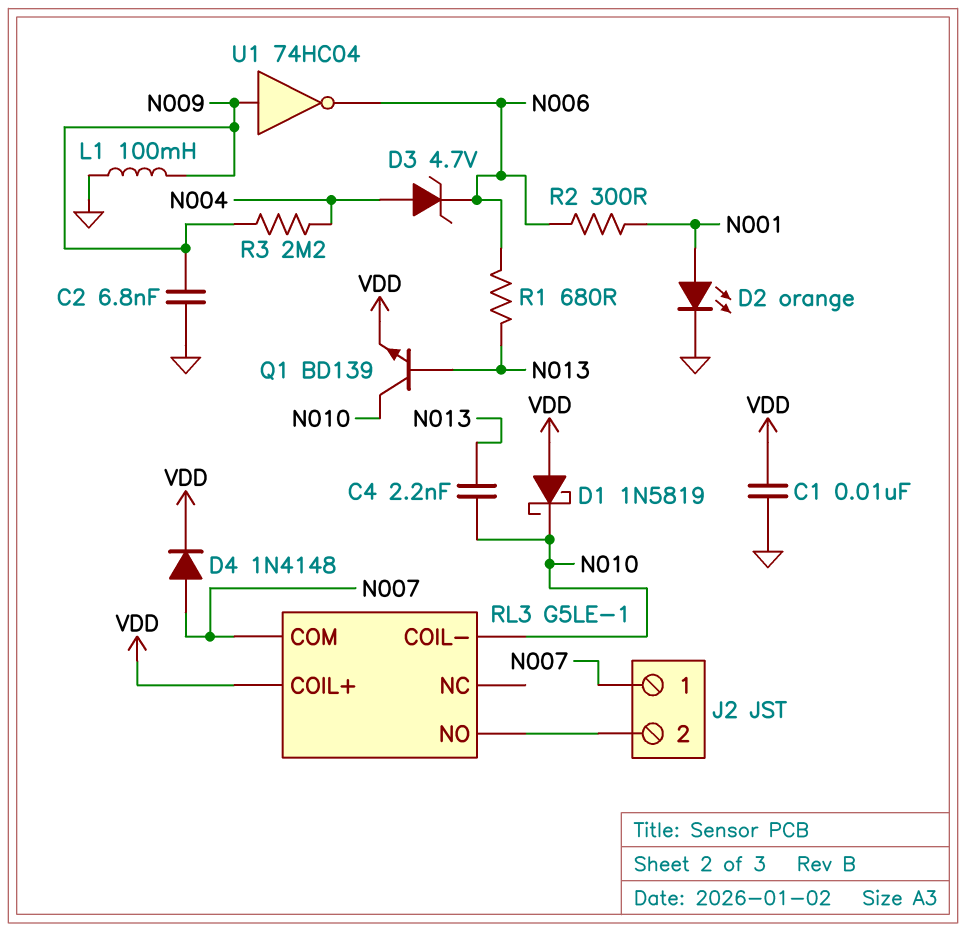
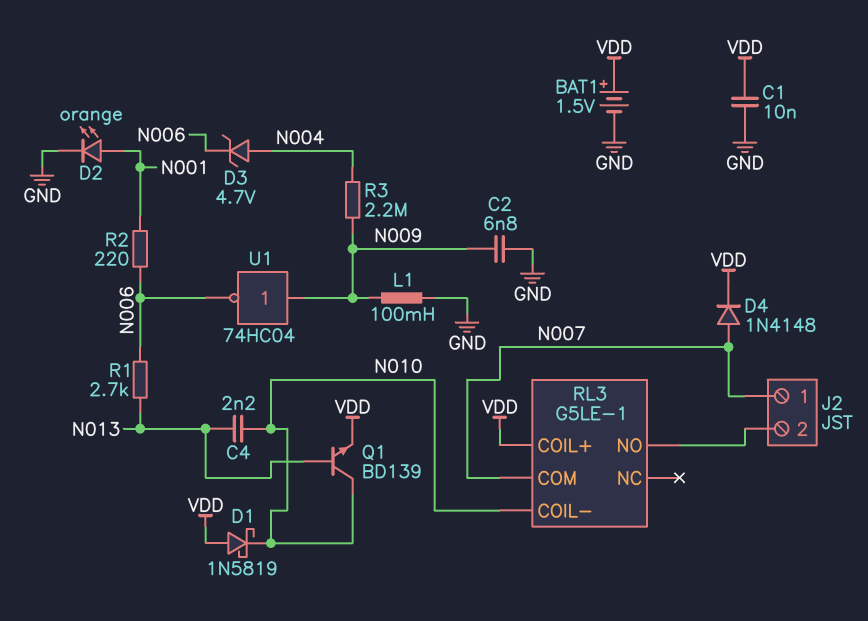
BAT1: none -> 1.5V (plus VDD, minus GND)
R1: 680 (N006, N013) -> 2.7k (N006, N013)
R2: 300 (N001, N006) -> 220 (N001, N006)

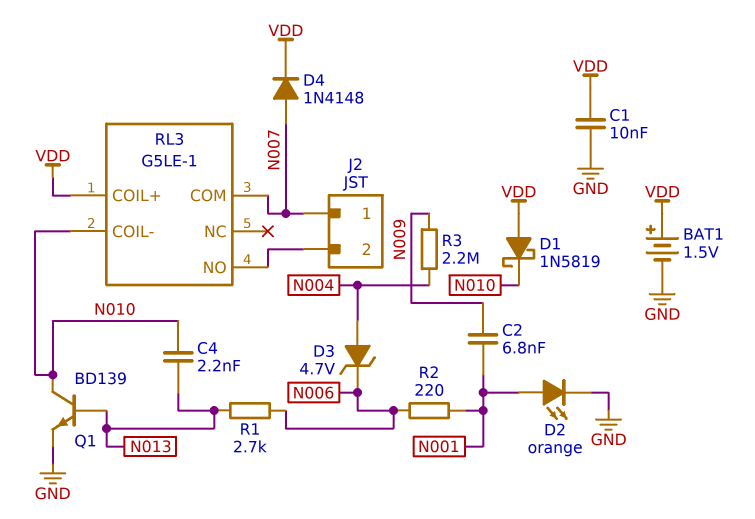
C2: 6.8nF (GND, N009) -> 6.8nF (N001, N009)
L1: 100mH (GND, N009) -> none
Q1: NPN BD139 (B N013, C N010, E VDD) -> NPN BD139 (B N013, C N010, E GND)
U1: NOT 74HC04 (in N009, out N006) -> none

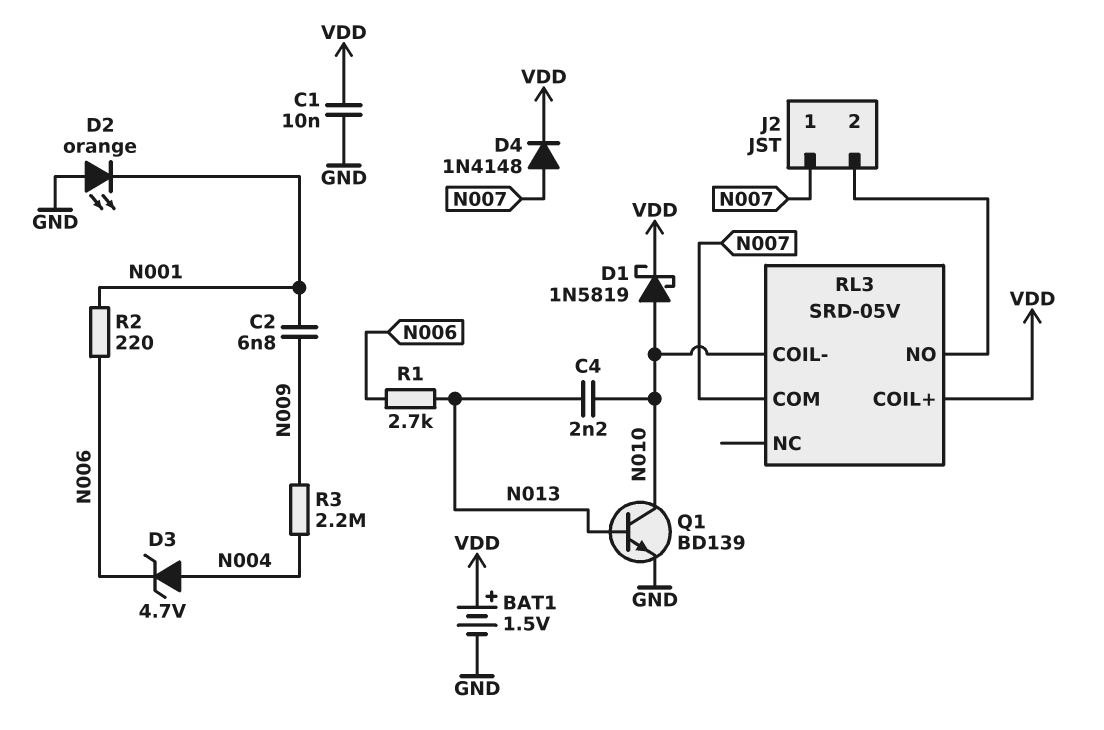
D1: schottky 1N5819 (A VDD, K N010) -> schottky 1N5819 (A N010, K VDD)
D2: LED orange (A N001, K GND) -> LED orange (A GND, K N001)
RL3: G5LE-1 -> SRD-05V

